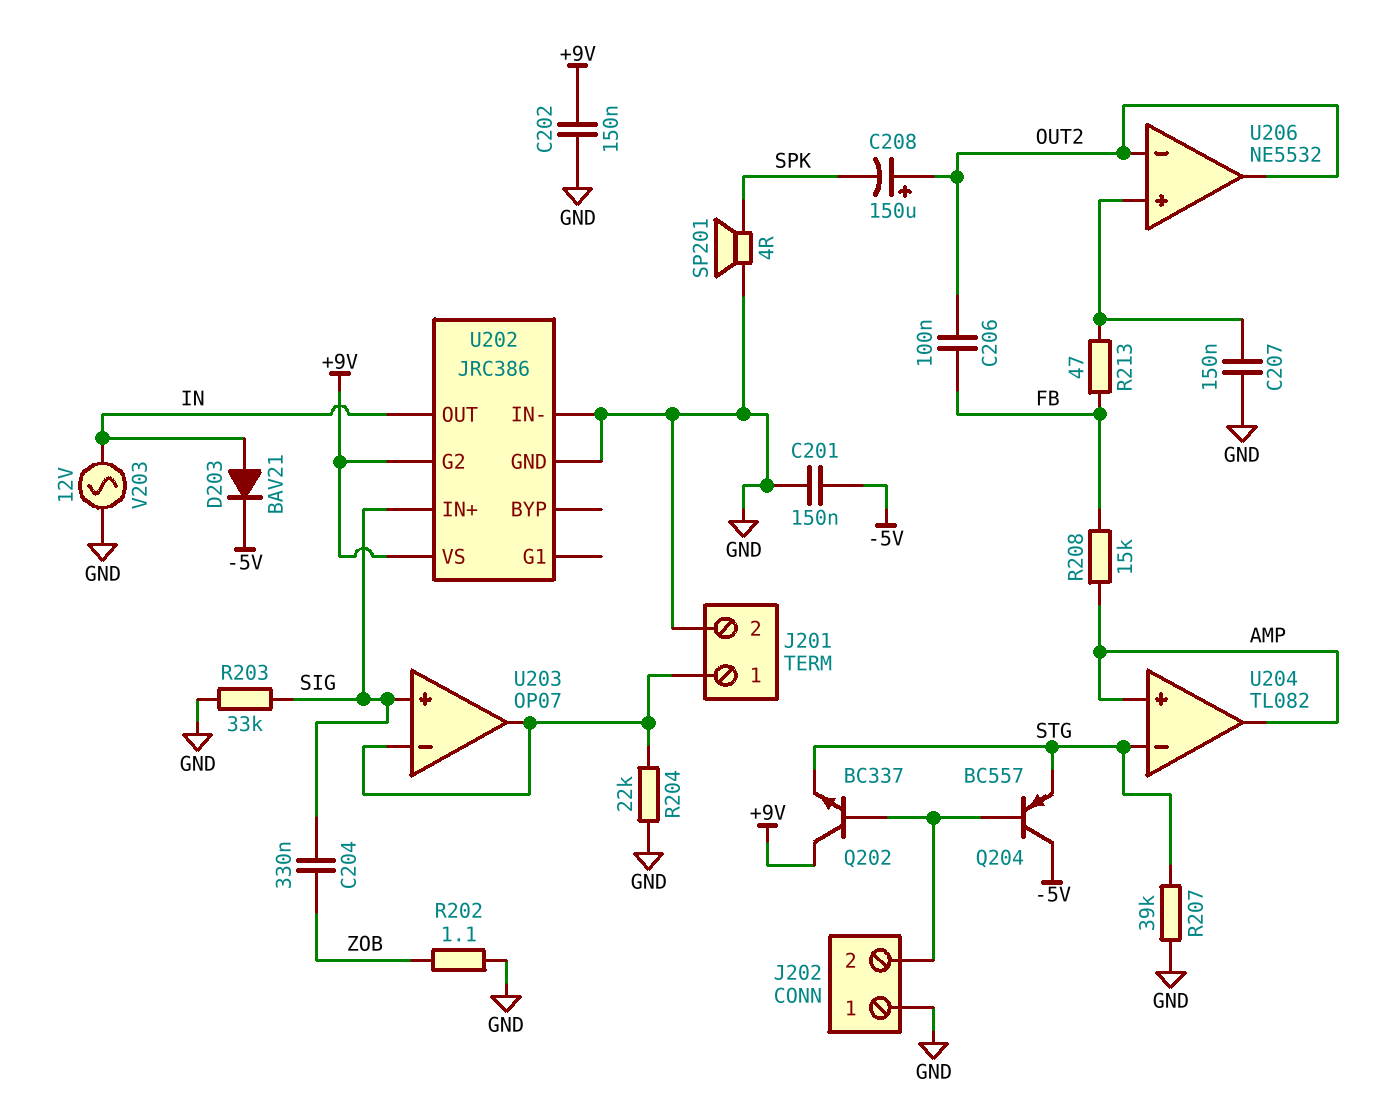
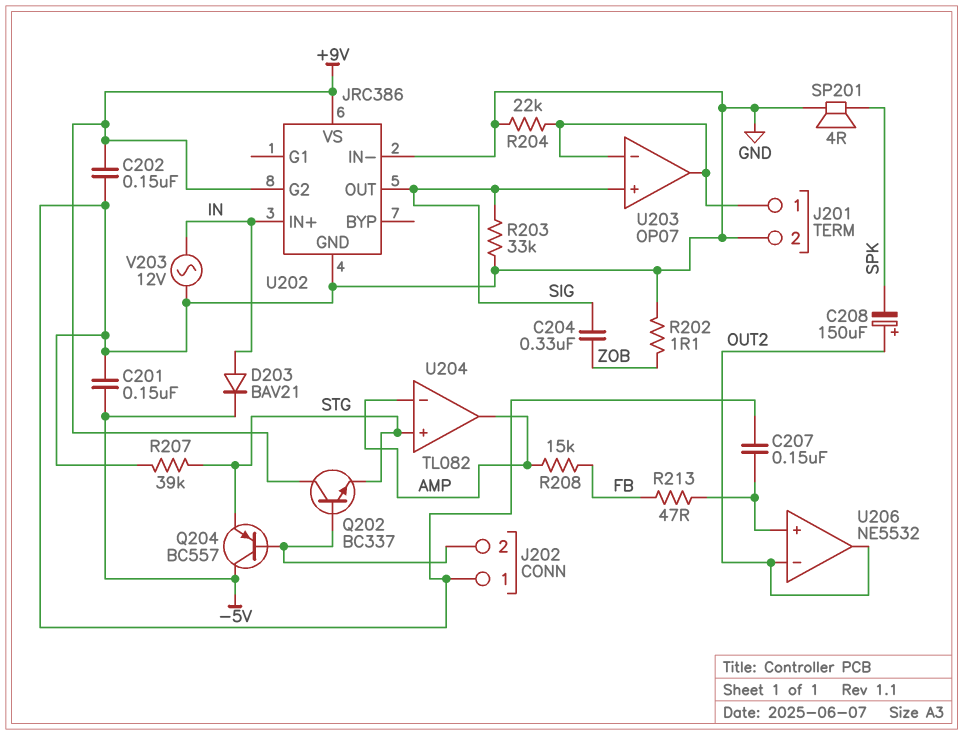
C206: 100nF (FB, OUT2) -> none
U202 pin IN+: SIG -> IN
U202 pin OUT: IN -> SIG
U204 pin in+: AMP -> STG
U204 pin in-: STG -> AMP

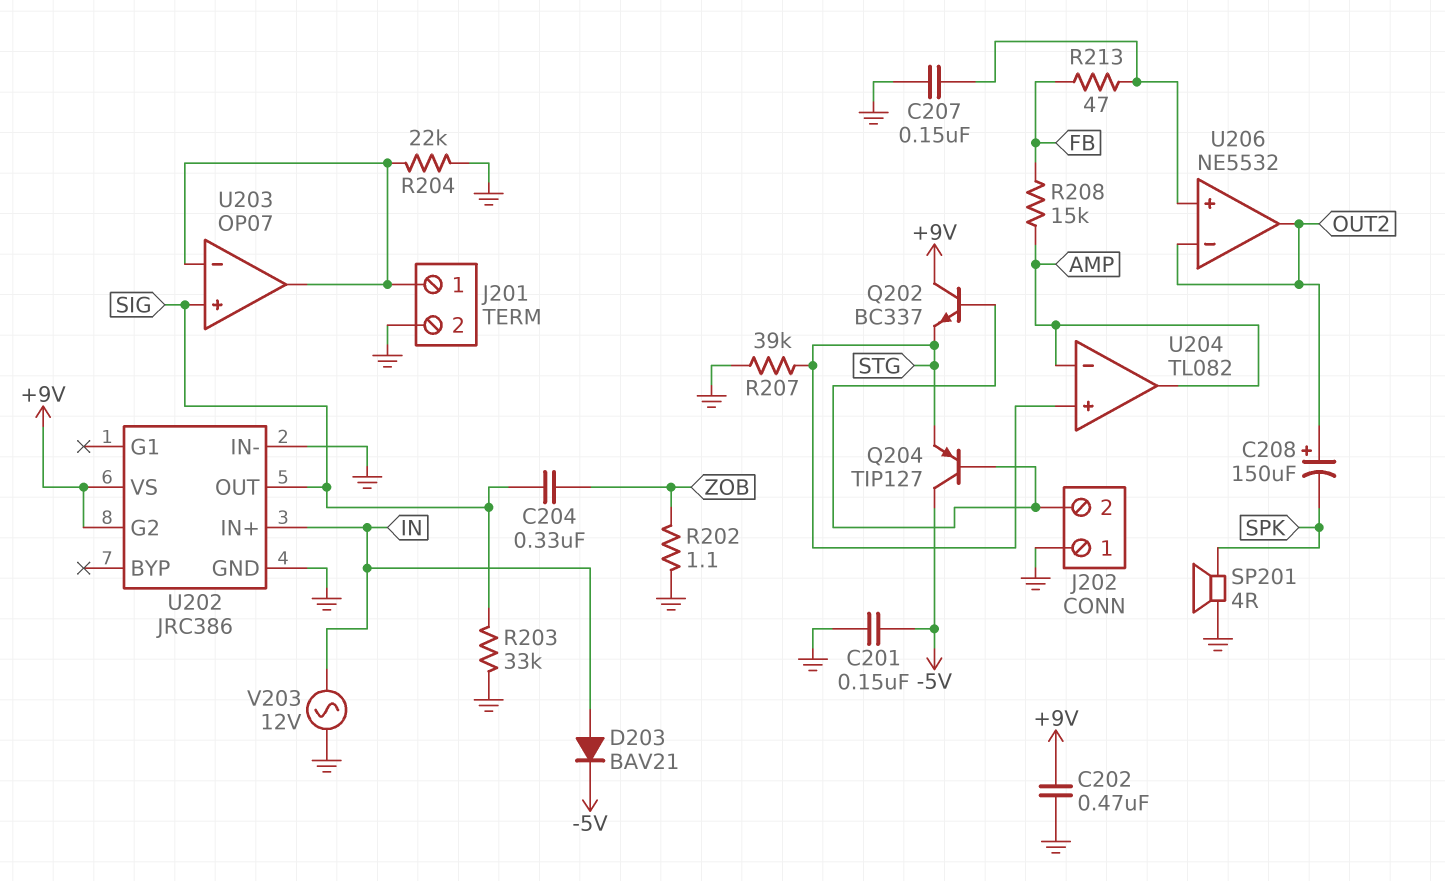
C202: 150nF (+9V, GND) -> 470nF (+9V, GND)
Q204: PNP BC557 (B J202/2, C -5V, E STG) -> PNP TIP127 (B J202/2, C -5V, E STG)

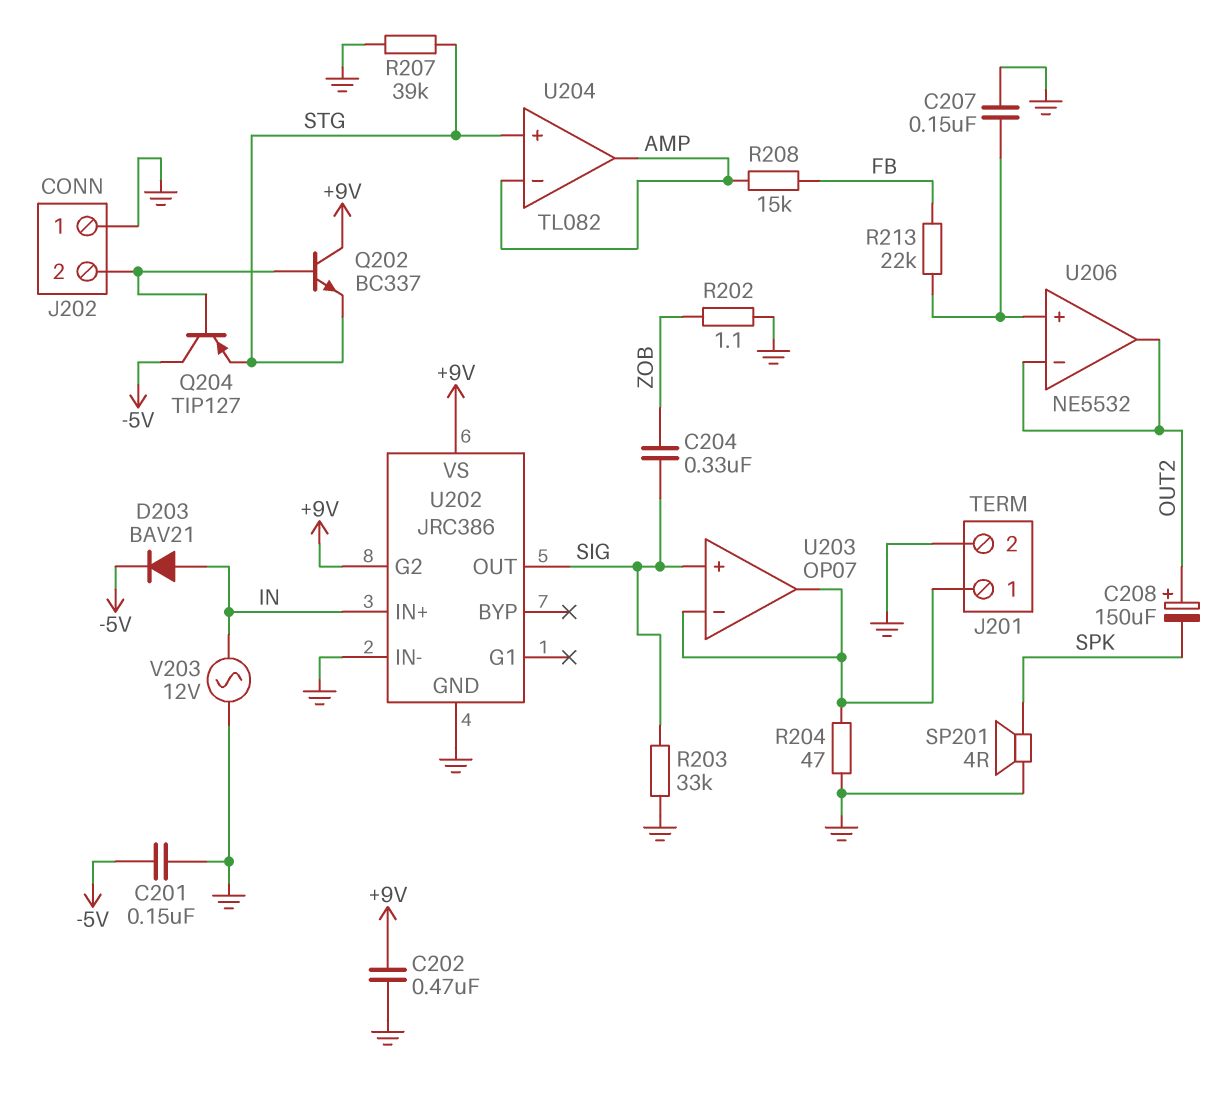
R204: 22k (GND, J201/1) -> 47 (GND, J201/1)
R213: 47 (FB, U206/in+) -> 22k (FB, U206/in+)

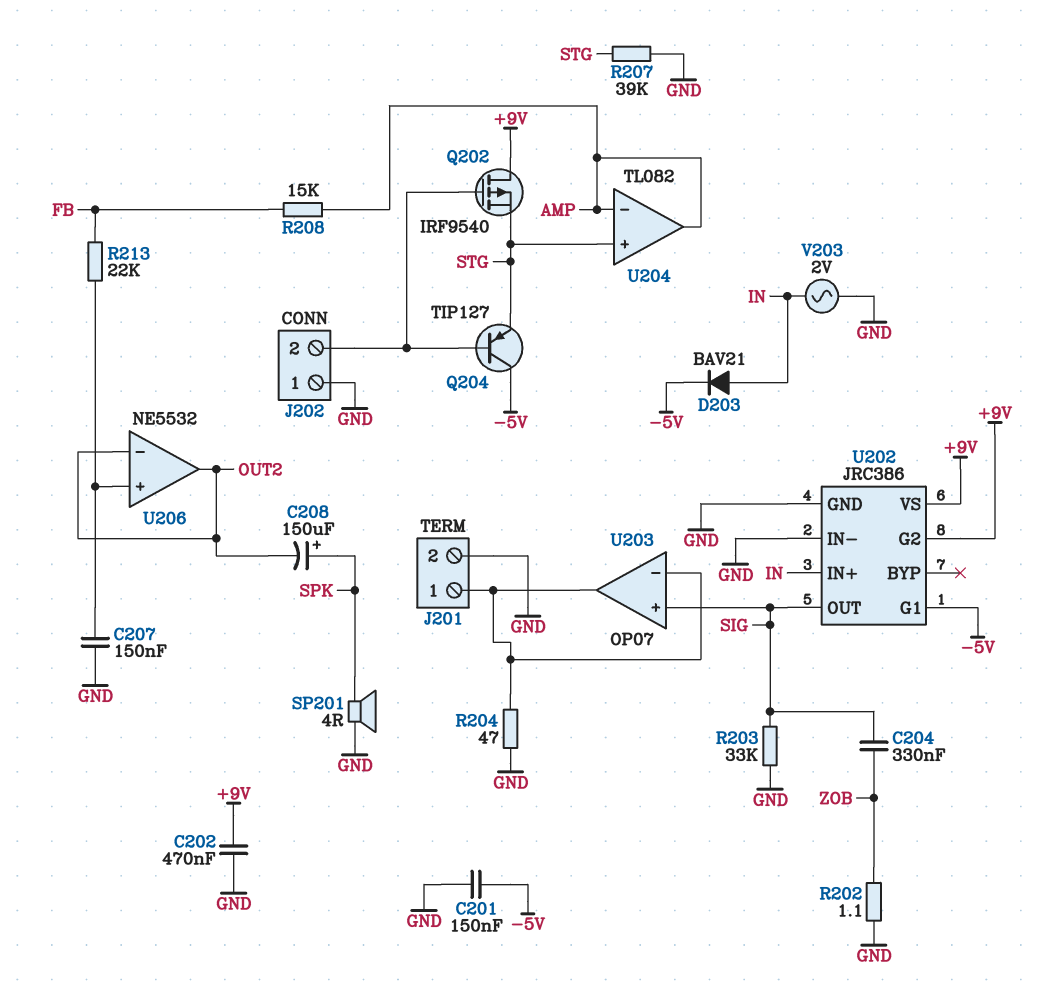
C208: 150uF (plus OUT2, minus SPK) -> 150uF (plus SPK, minus OUT2)
Q202: NPN BC337 (B J202/2, C +9V, E STG) -> PMOS IRF9540 (G J202/2, D +9V, S STG)
U202 pin G1: none -> -5V
V203: AC 12V (GND, IN) -> AC 2V (GND, IN)

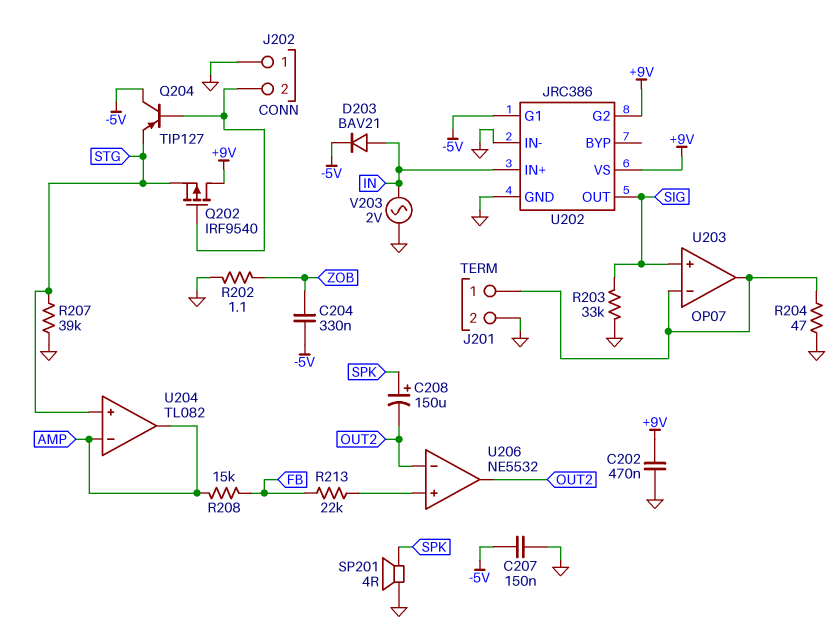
C201: 150nF (-5V, GND) -> none
C204: 330nF (SIG, ZOB) -> 330nF (-5V, ZOB)
C207: 150nF (GND, U206/in+) -> 150nF (-5V, GND)

